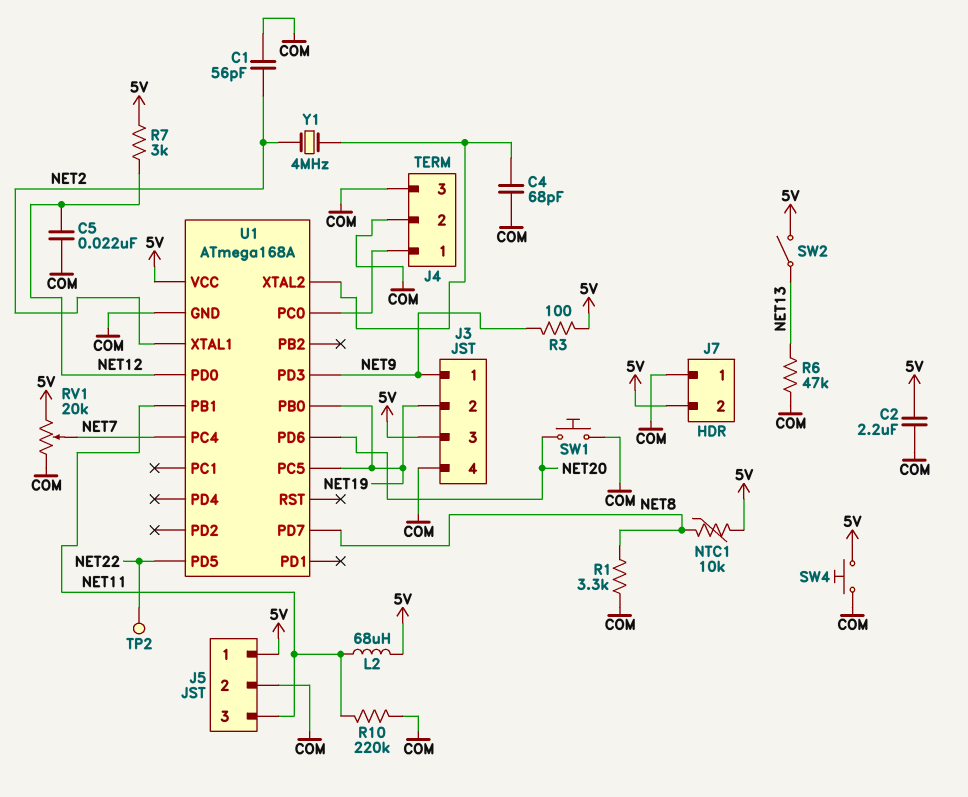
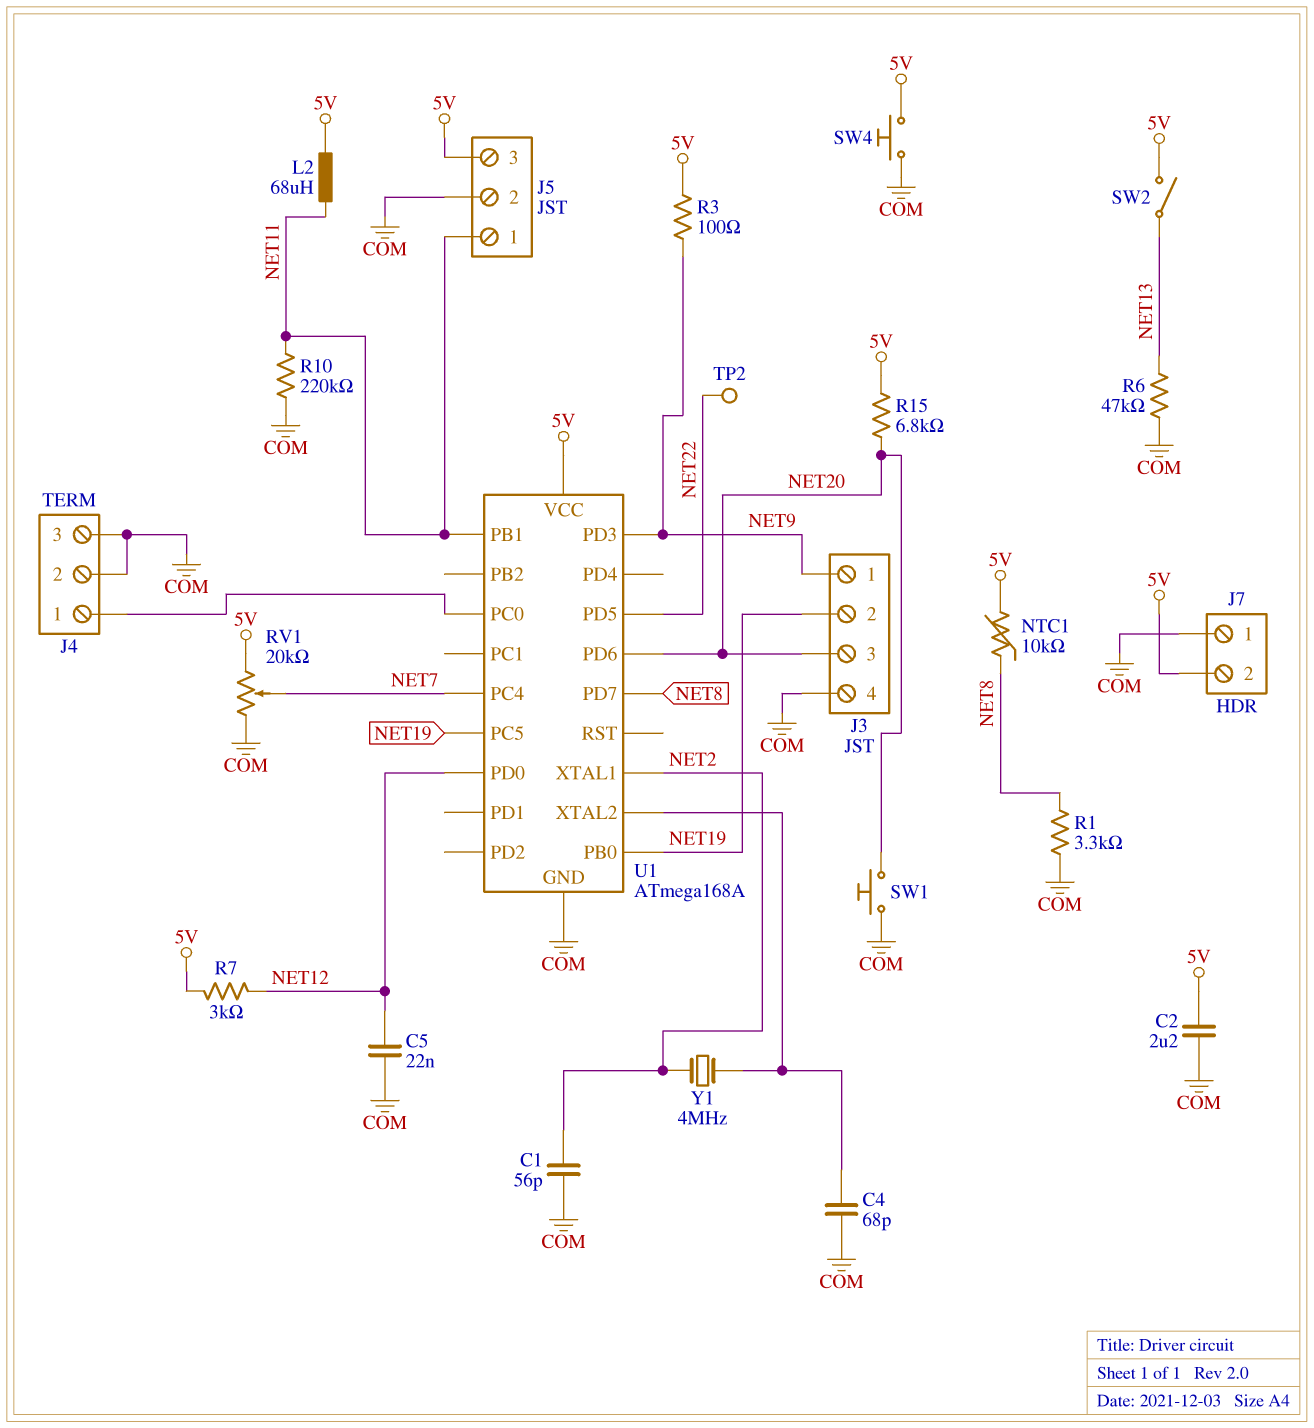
J3 pin 3: 5V -> NET20
J5 pin 1: 5V -> NET11
J5 pin 3: NET11 -> 5V
R15: none -> 6.8k (5V, NET20)

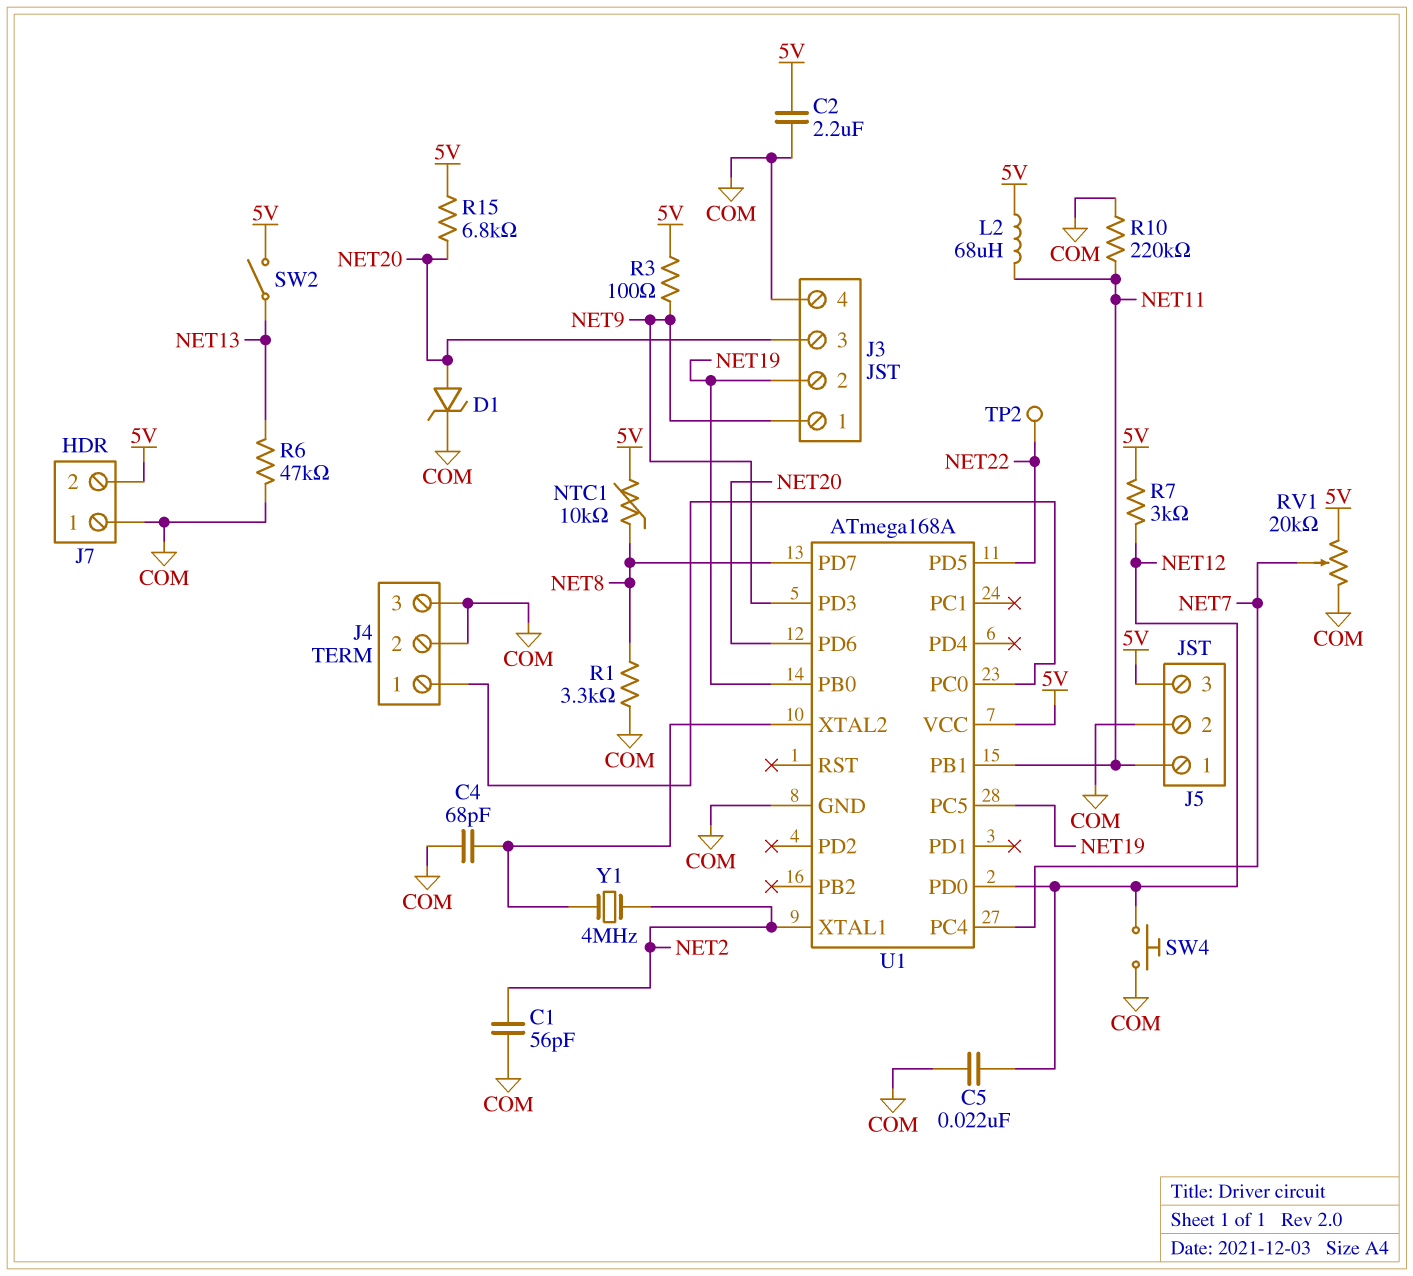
D1: none -> zener (A NET20, K COM)
SW1: button (COM, NET20) -> none
SW4: button (5V, COM) -> button (COM, NET12)

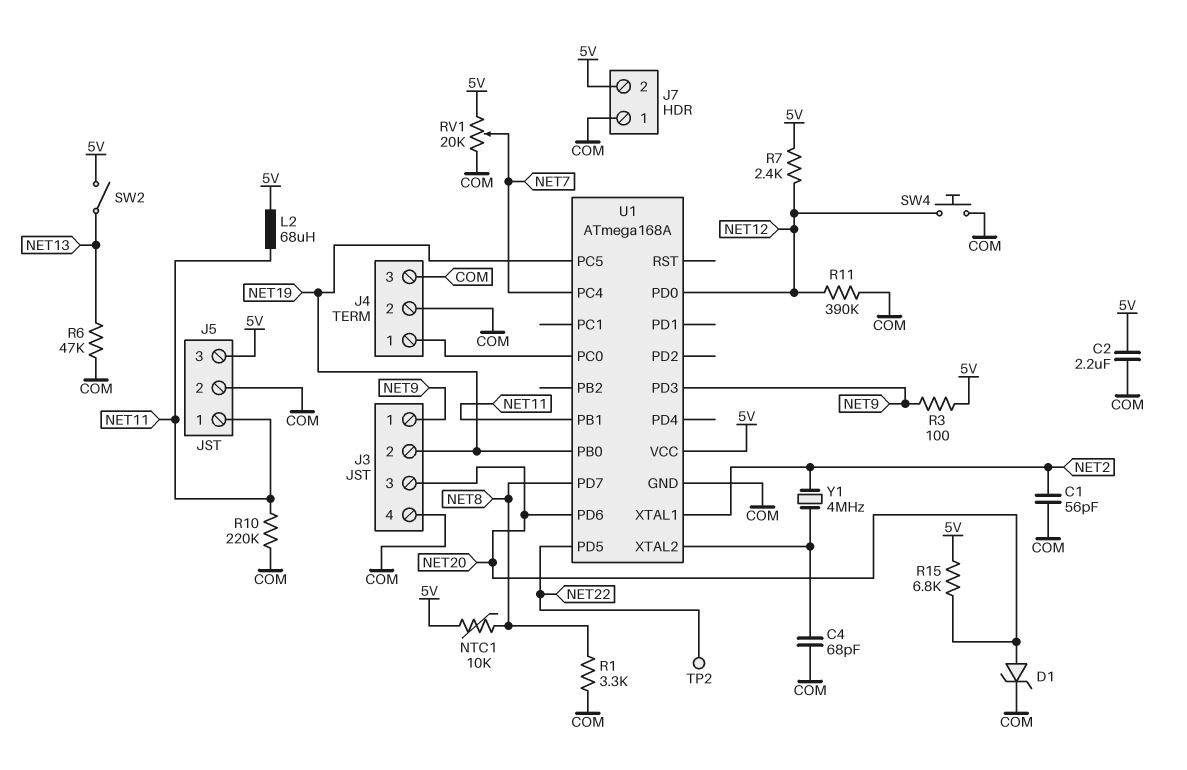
C5: 22nF (COM, NET12) -> none
R7: 3k (5V, NET12) -> 2.4k (5V, NET12)
R11: none -> 390k (COM, NET12)

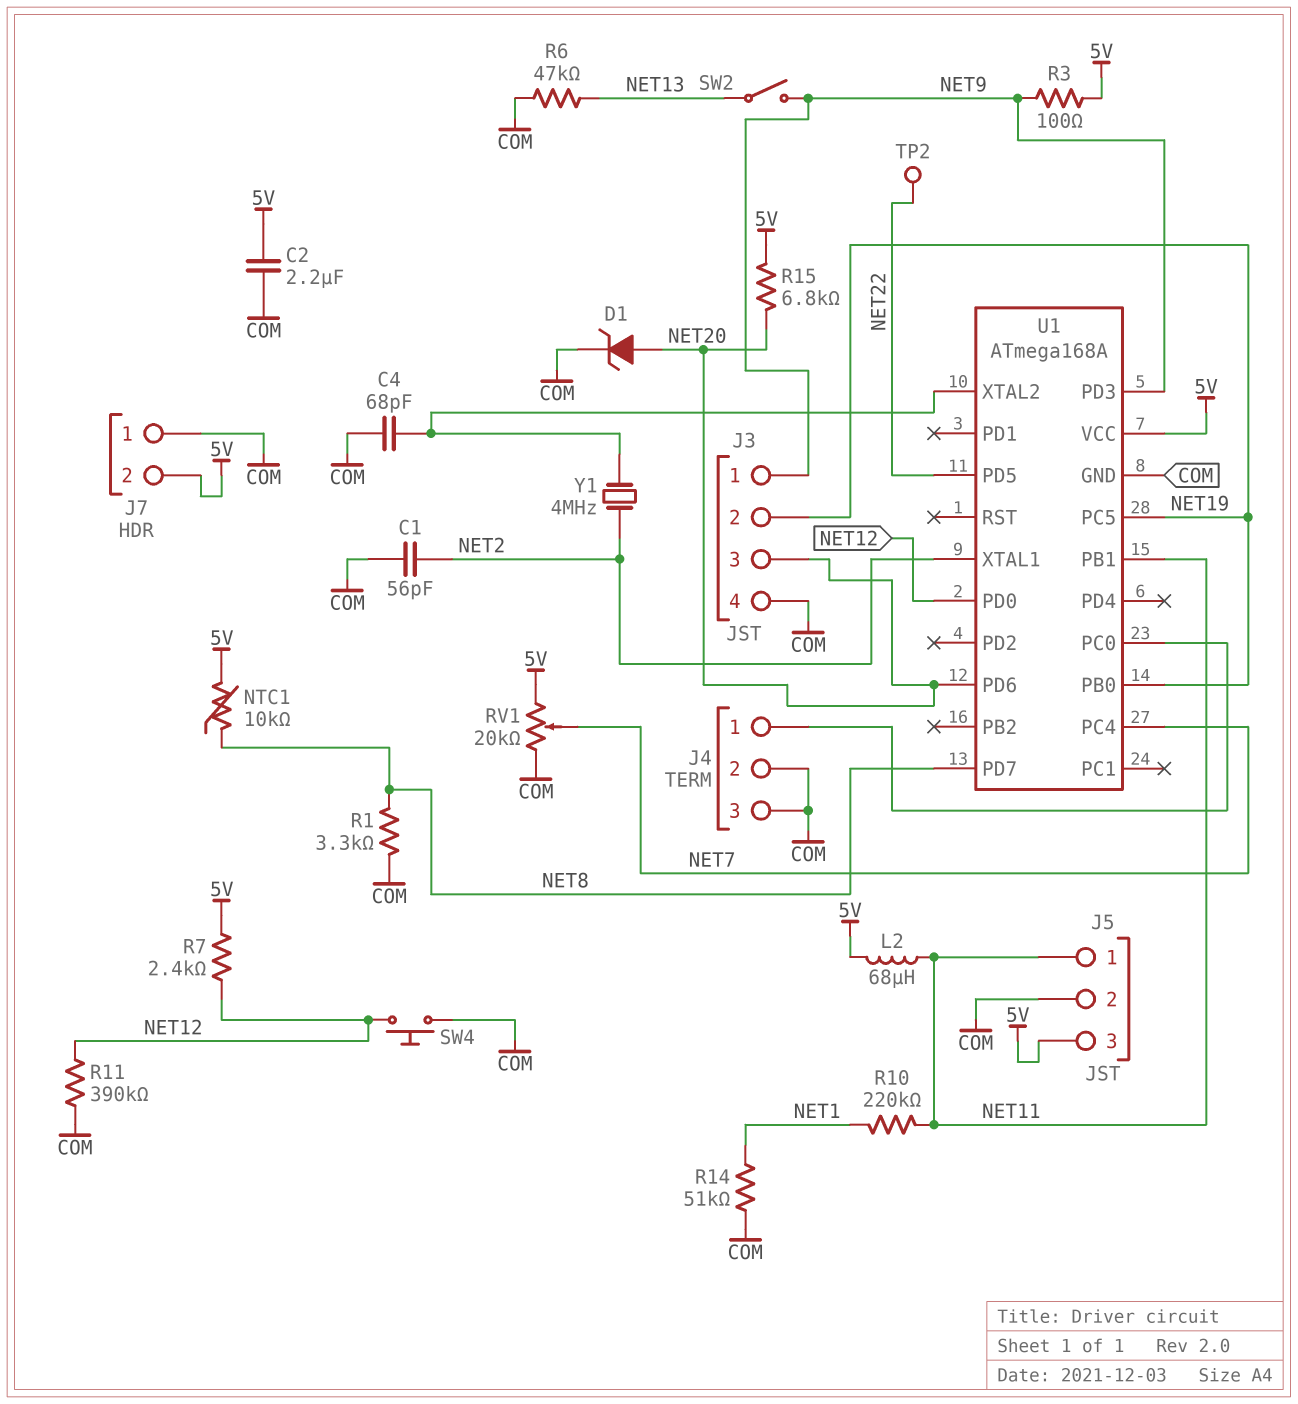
R10: 220k (COM, NET11) -> 220k (NET1, NET11)
R14: none -> 51k (COM, NET1)
SW2: switch (5V, NET13) -> switch (NET9, NET13)

